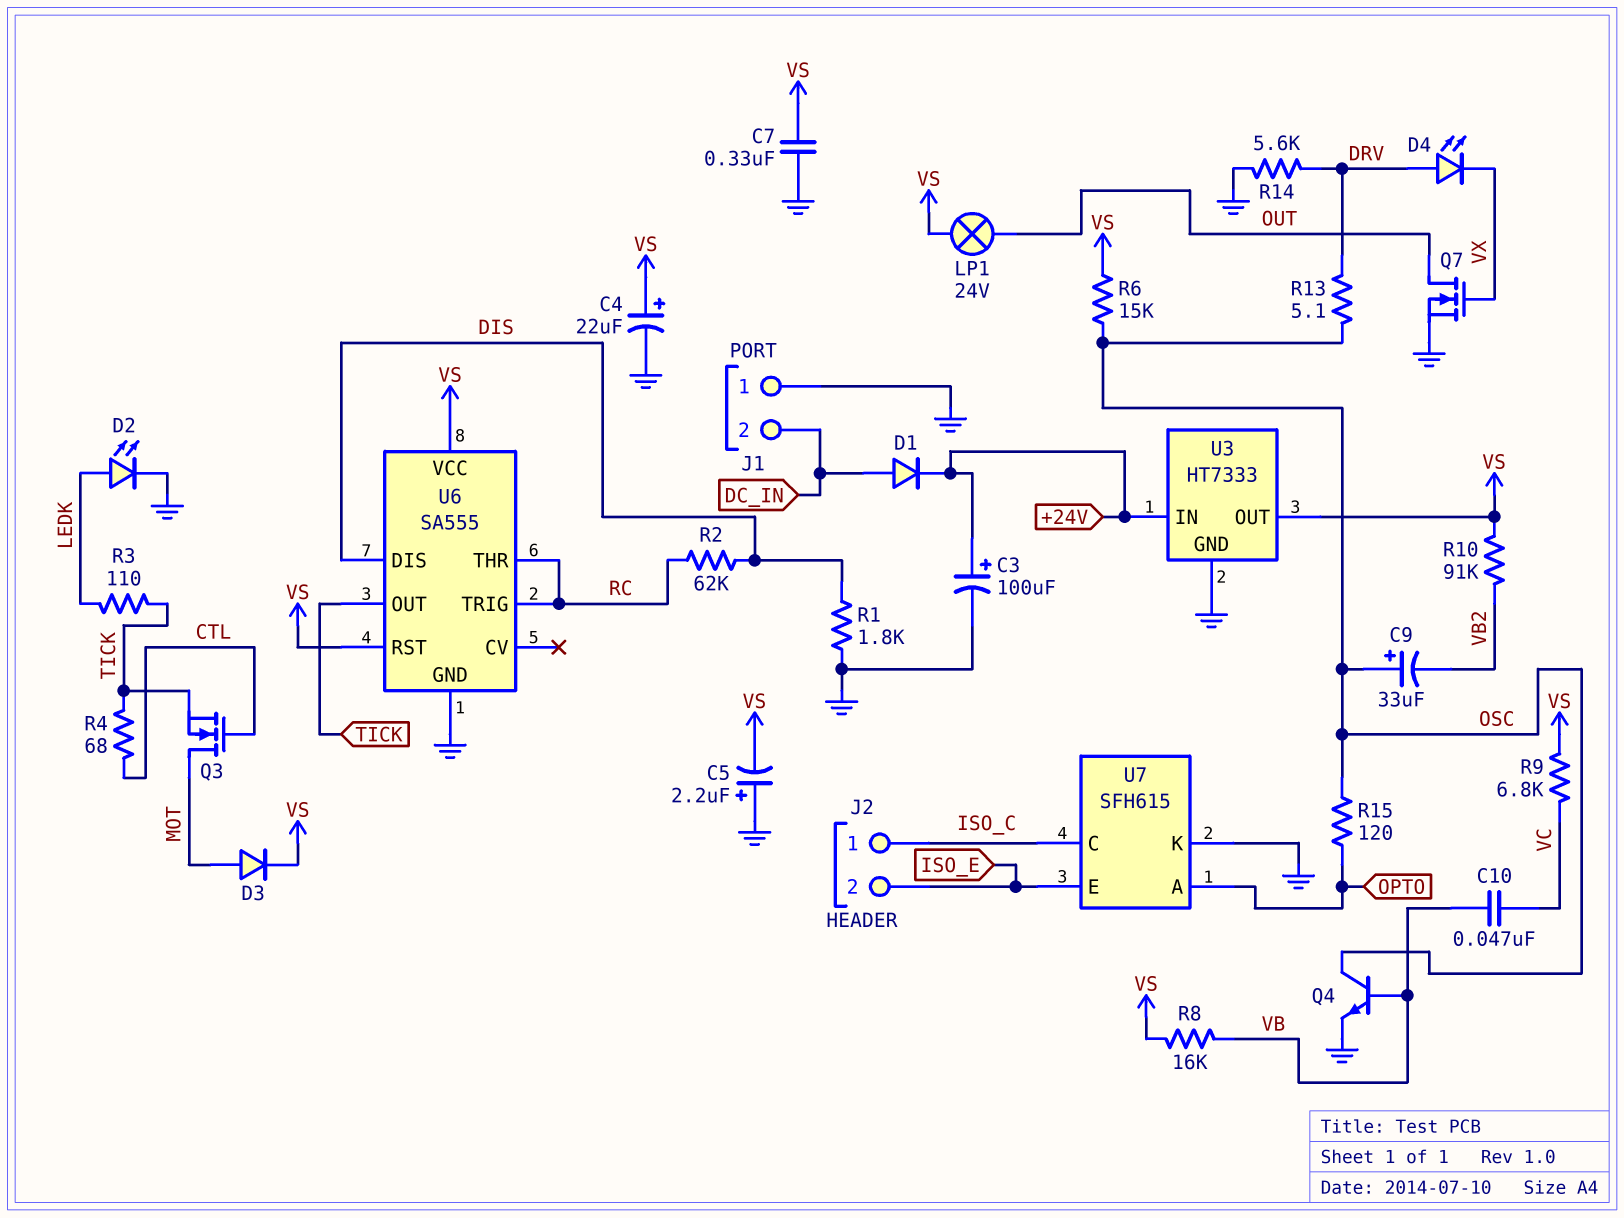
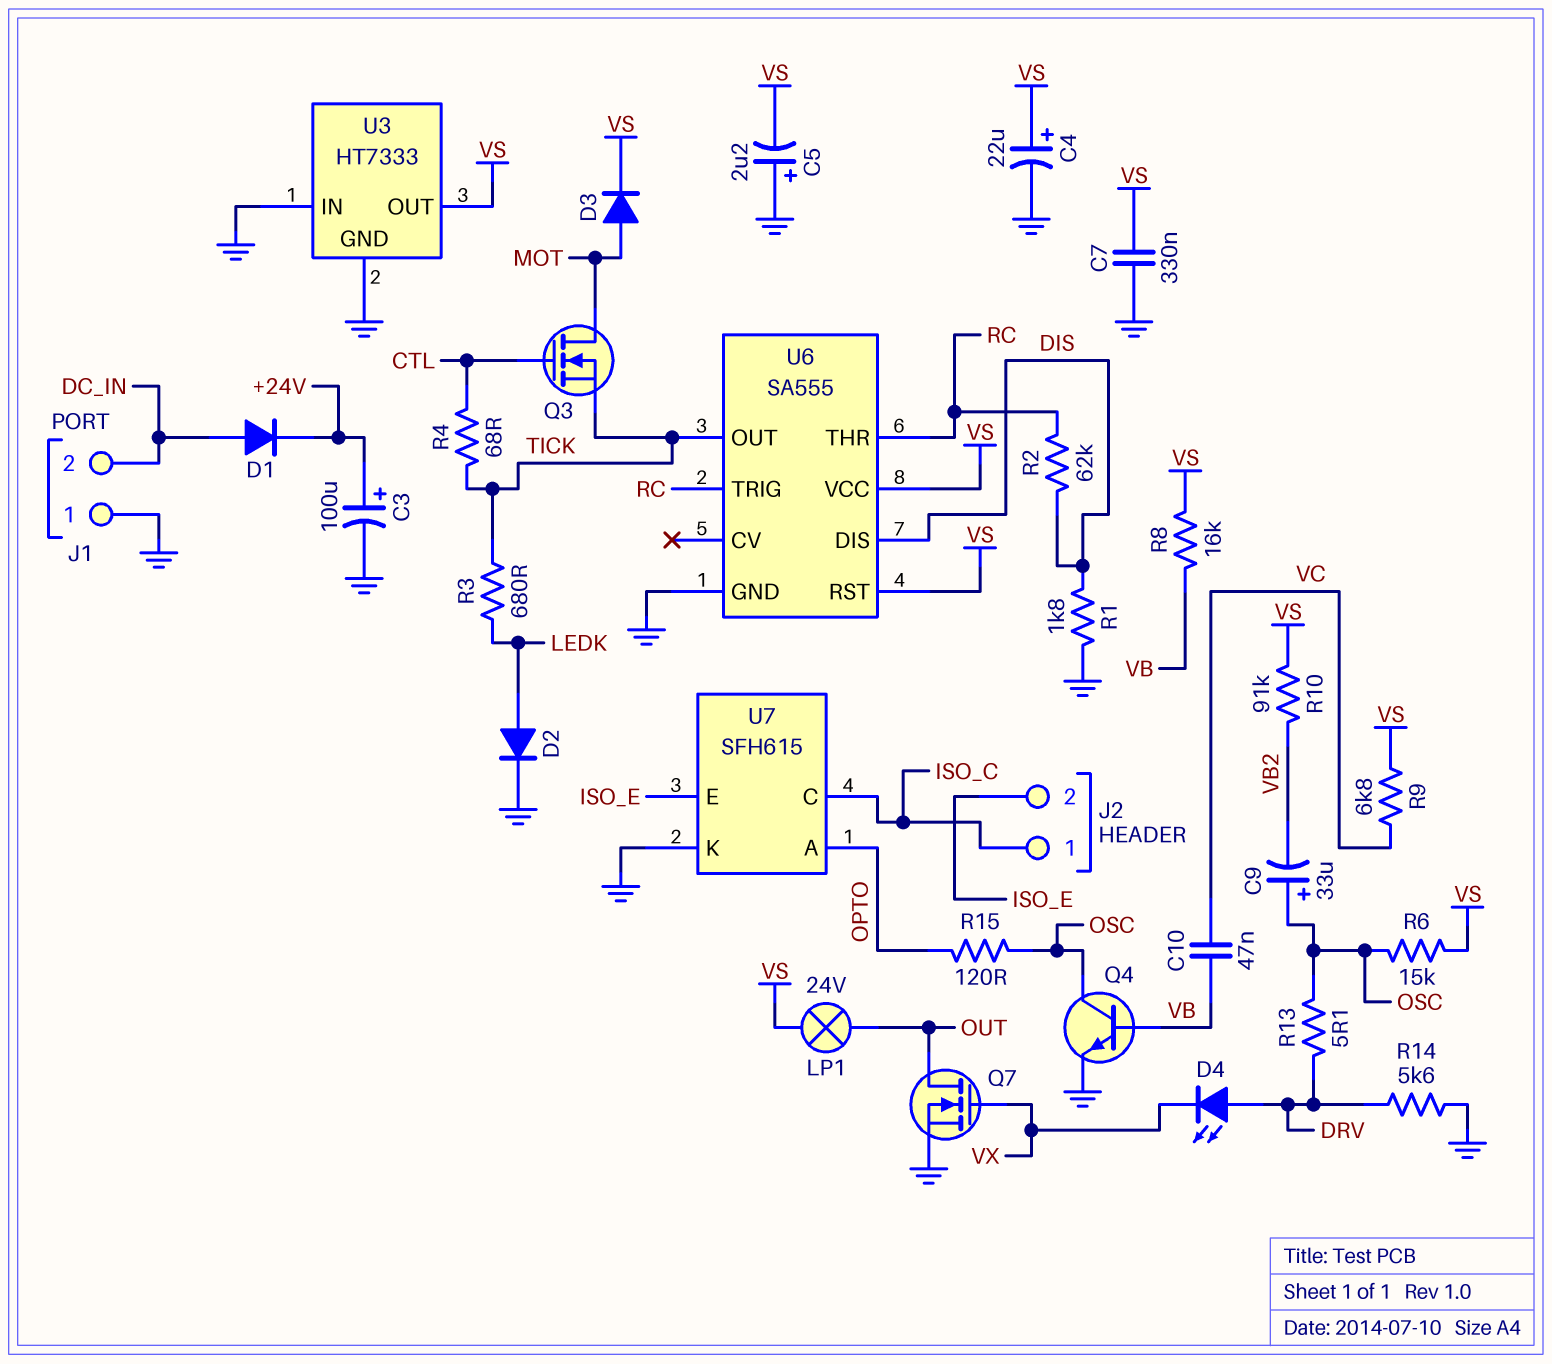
D2: LED (A LEDK, K GND) -> diode (A LEDK, K GND)
R3: 110 (LEDK, TICK) -> 680 (LEDK, TICK)
U3 pin IN: +24V -> GND

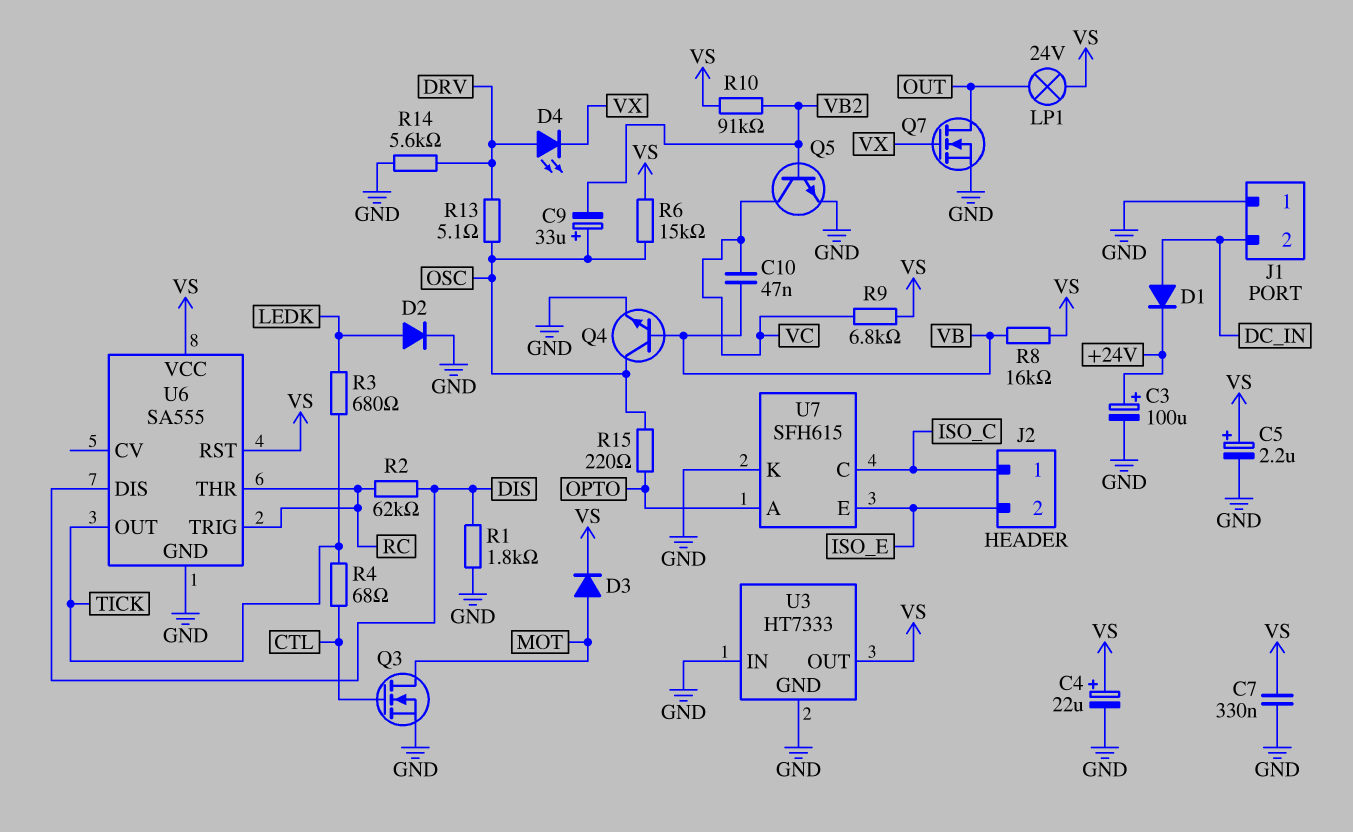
C5: 2.2uF (plus GND, minus VS) -> 2.2uF (plus VS, minus GND)
Q3: NMOS (G CTL, D MOT, S TICK) -> NMOS (G CTL, D MOT, S GND)
Q5: none -> NPN (B VB2, C VC, E GND)
R15: 120 (OPTO, OSC) -> 220 (OPTO, OSC)

